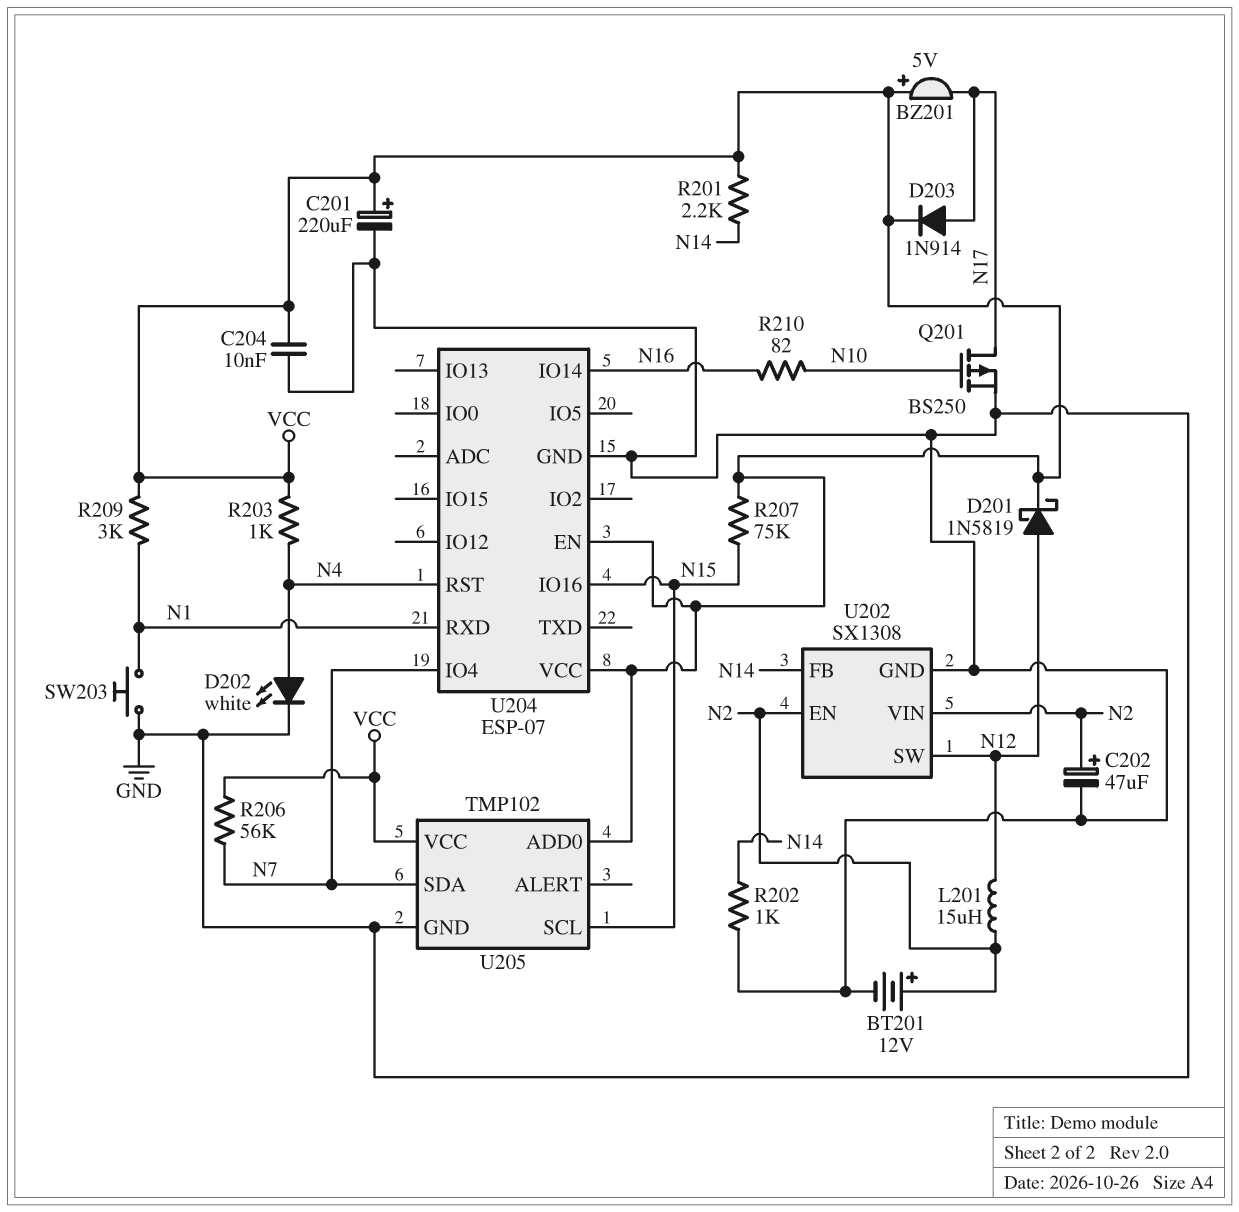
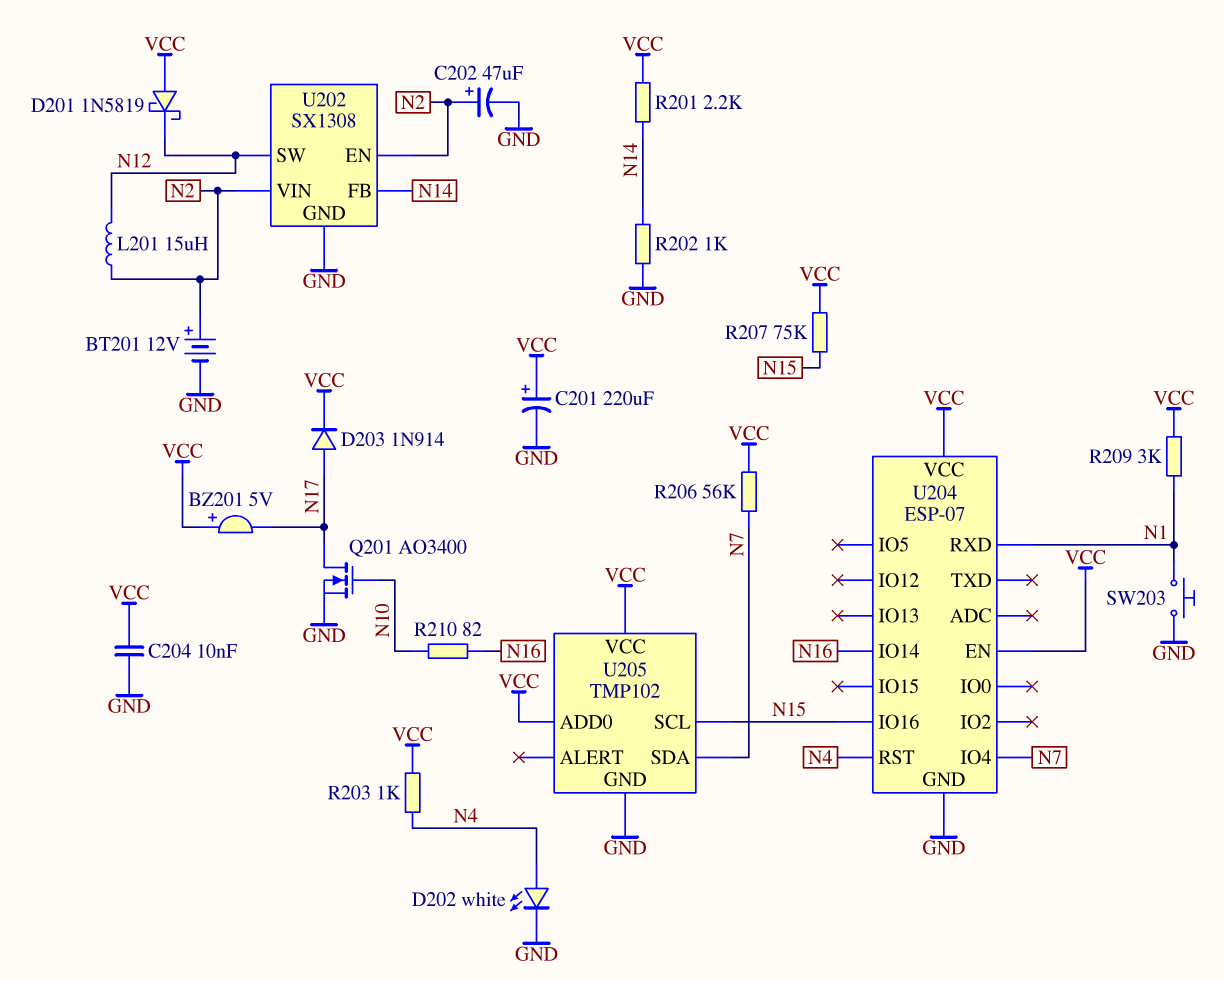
D201: schottky 1N5819 (A N12, K VCC) -> schottky 1N5819 (A VCC, K N12)
Q201: PMOS BS250 (G N10, D N17, S GND) -> NMOS AO3400 (G N10, D N17, S GND)

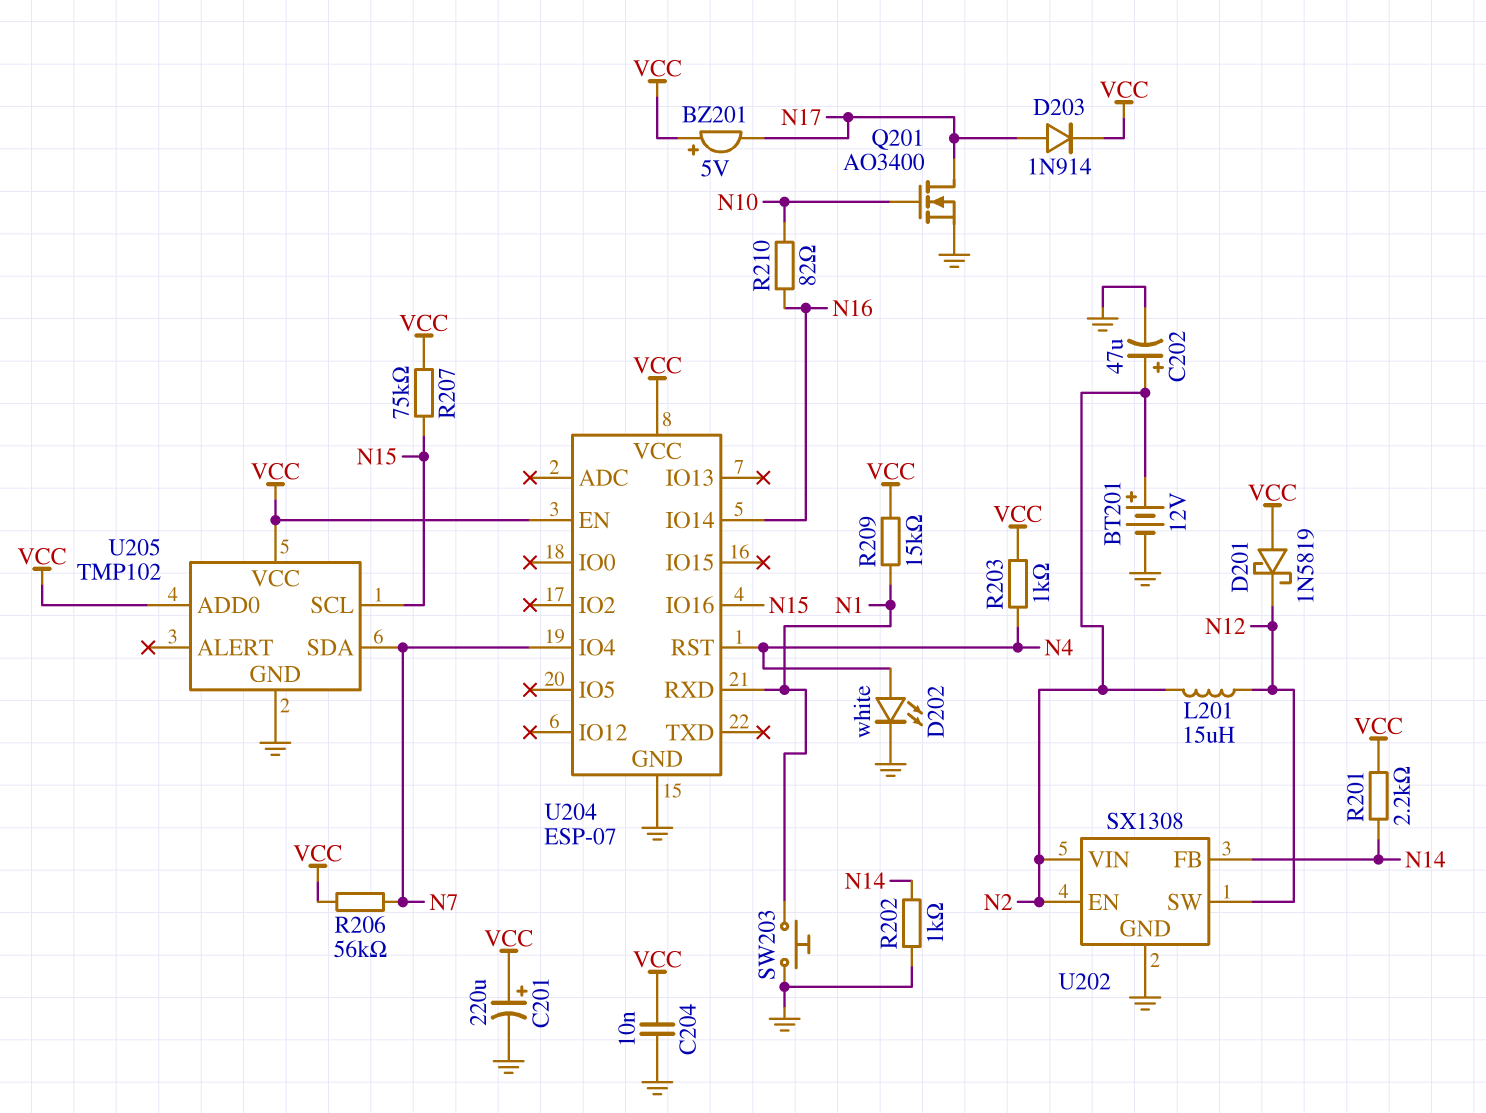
R209: 3k (N1, VCC) -> 15k (N1, VCC)

